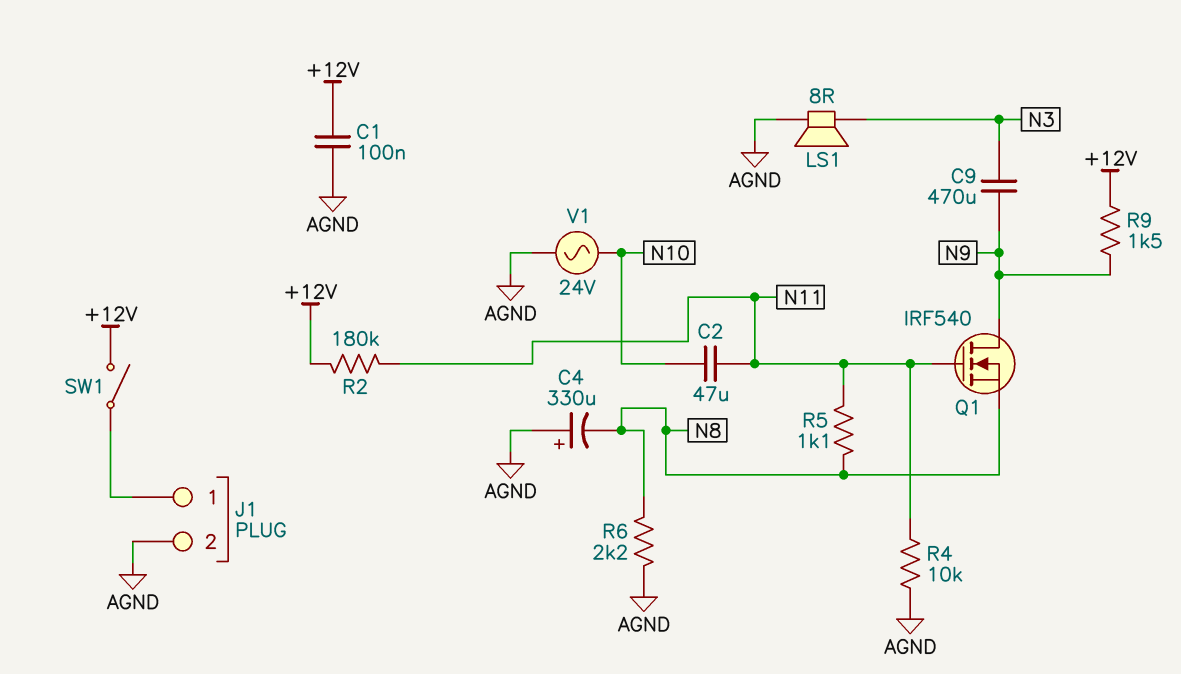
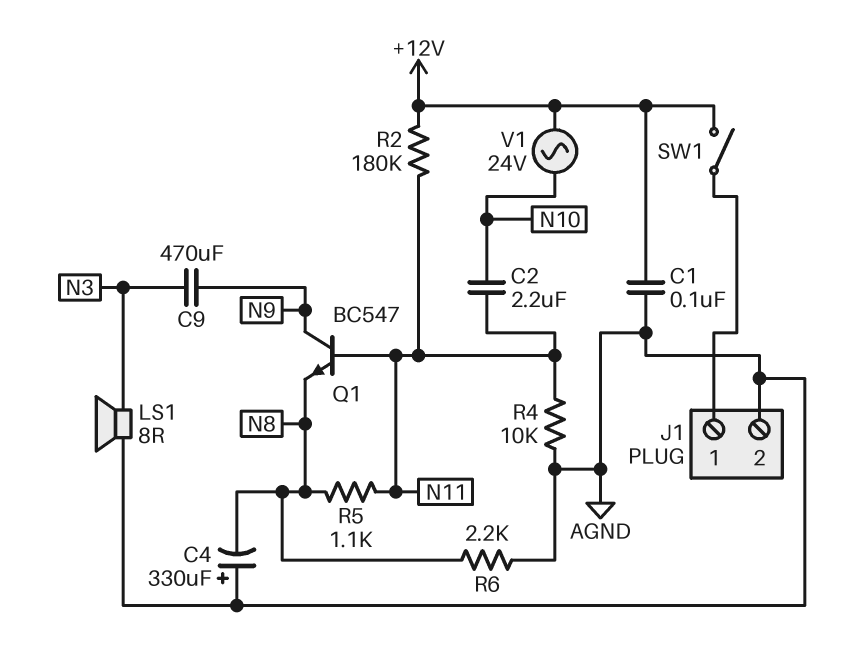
C2: 47uF (N10, N11) -> 2.2uF (N10, N11)
Q1: NMOS IRF540 (G N11, D N9, S N8) -> NPN BC547 (B N11, C N9, E N8)
R9: 1.5k (+12V, N9) -> none
V1: AC 24V (AGND, N10) -> AC 24V (+12V, N10)

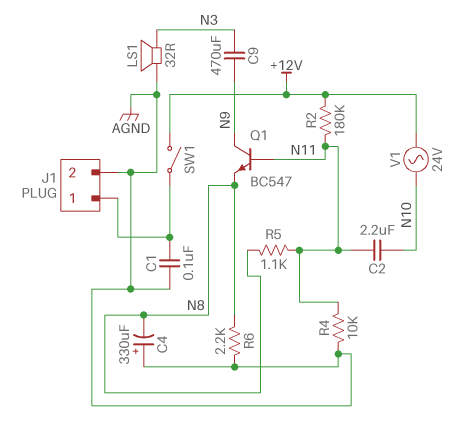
C1: 100nF (+12V, AGND) -> 100nF (AGND, J1/1)
LS1: speaker 8R (AGND, N3) -> speaker 32R (AGND, N3)

